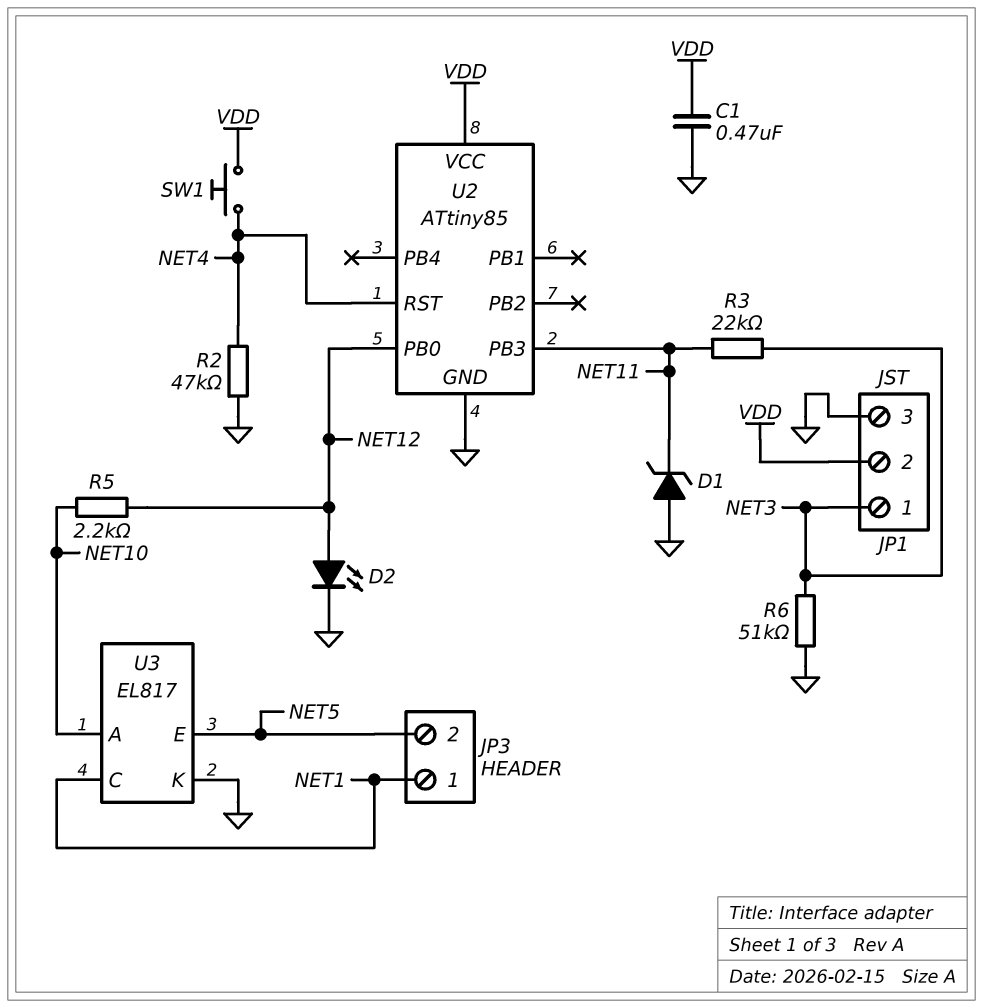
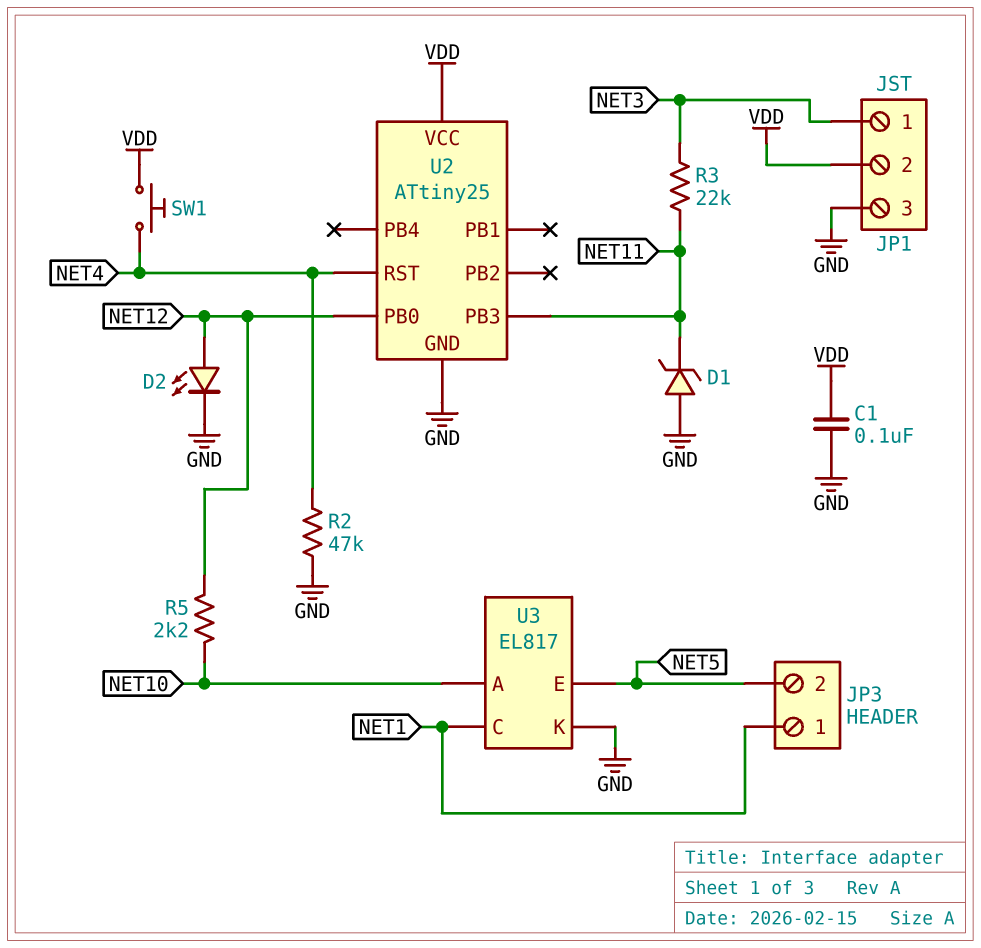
C1: 470nF (GND, VDD) -> 100nF (GND, VDD)
R6: 51k (GND, NET3) -> none
U2: ATtiny85 -> ATtiny25

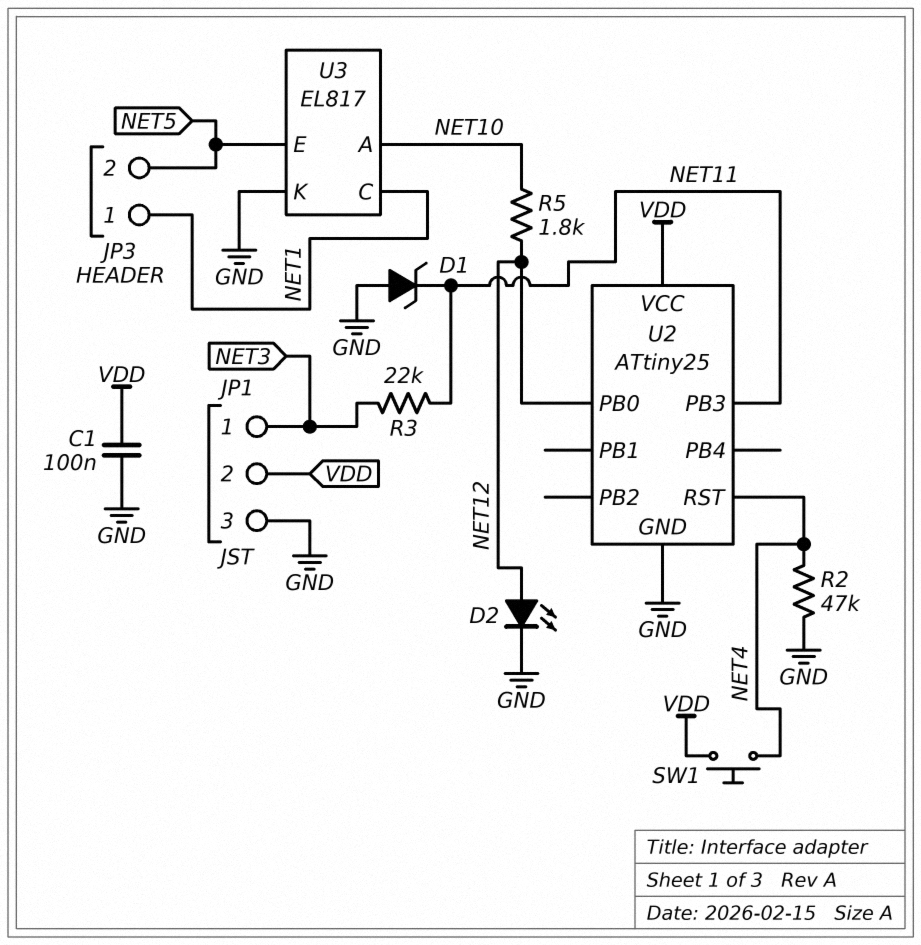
R5: 2.2k (NET10, NET12) -> 1.8k (NET10, NET12)

